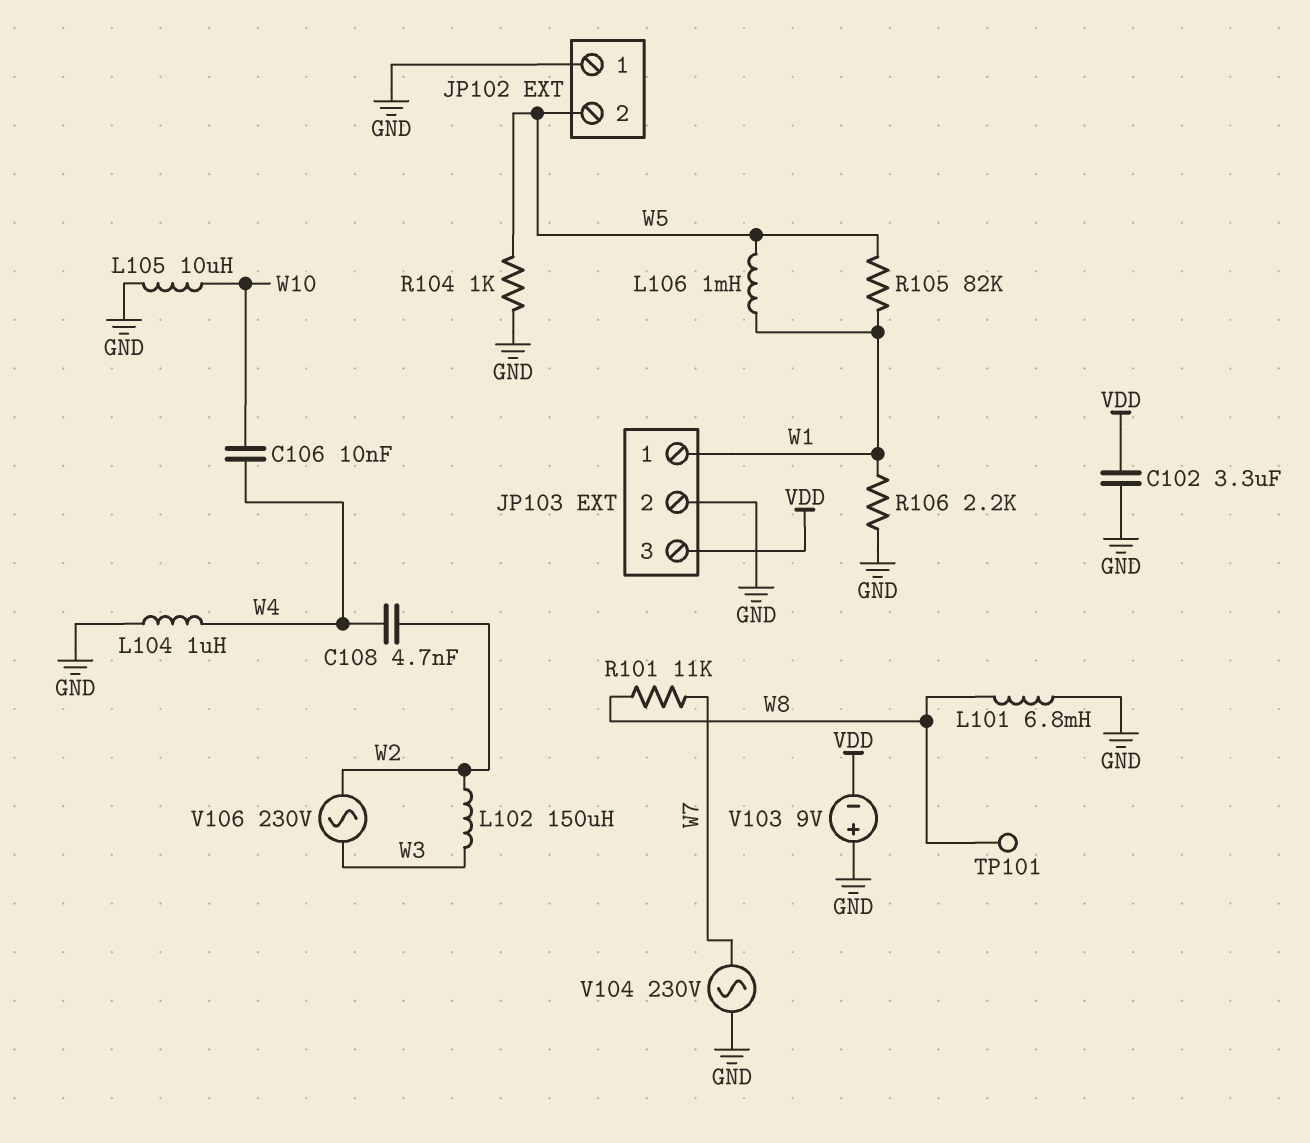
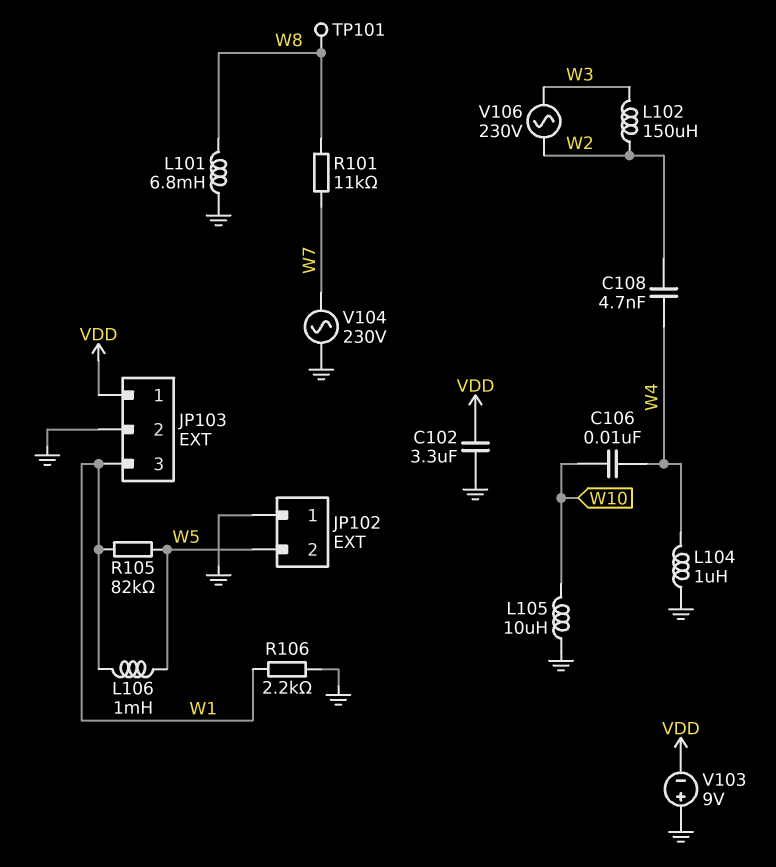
JP103 pin 1: W1 -> VDD
JP103 pin 3: VDD -> W1
R104: 1k (GND, W5) -> none

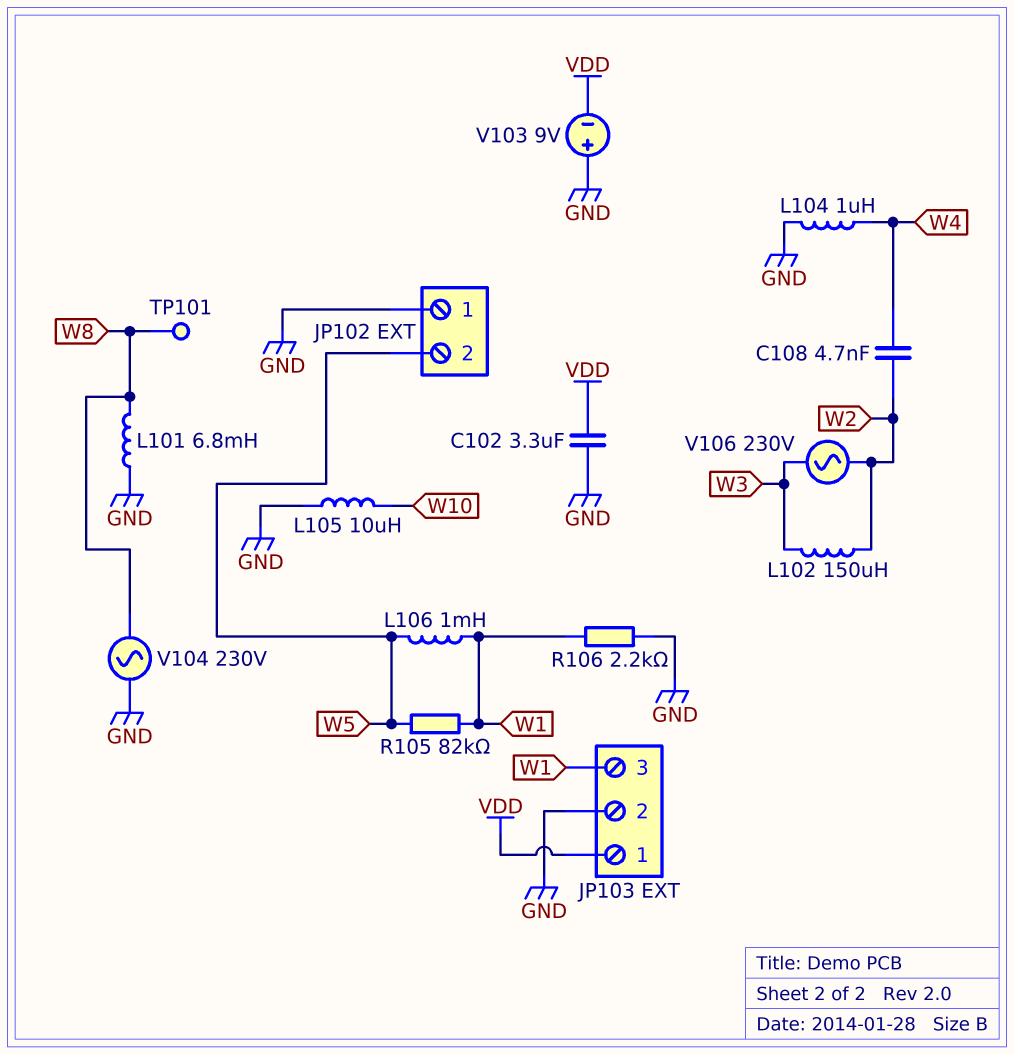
C106: 10nF (W4, W10) -> none
R101: 11k (W7, W8) -> none
V104: AC 230V (GND, W7) -> AC 230V (GND, W8)

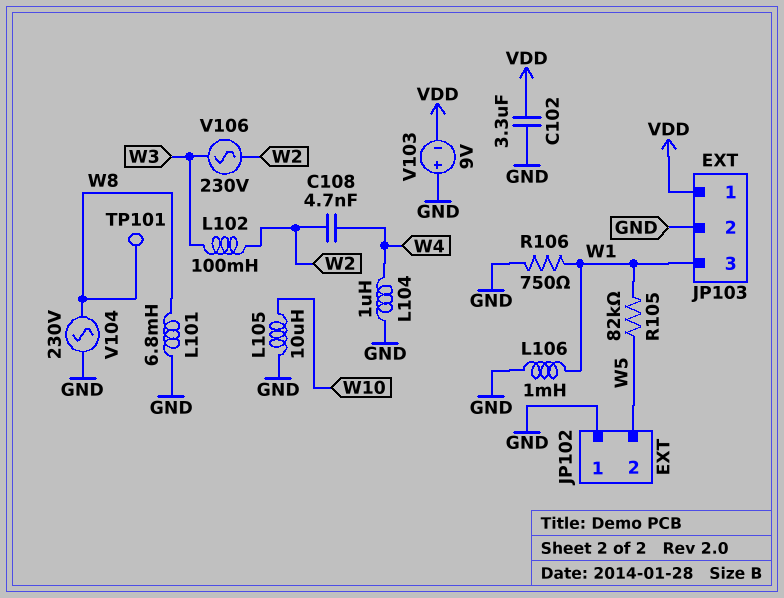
L102: 150uH (W2, W3) -> 100mH (W2, W3)
L106: 1mH (W1, W5) -> 1mH (GND, W1)
R106: 2.2k (GND, W1) -> 750 (GND, W1)

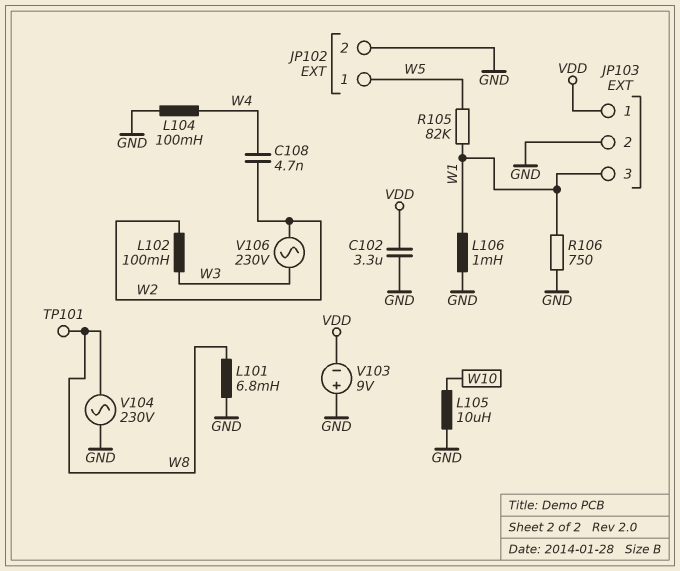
JP102 pin 1: GND -> W5
JP102 pin 2: W5 -> GND
L104: 1uH (GND, W4) -> 100mH (GND, W4)

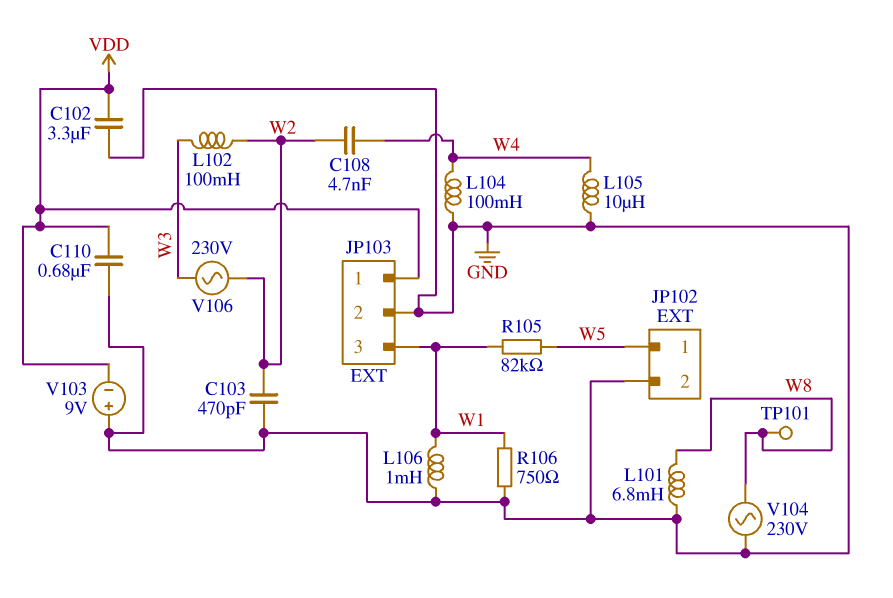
C103: none -> 470pF (GND, W2)
C110: none -> 680nF (GND, VDD)
L105: 10uH (GND, W10) -> 10uH (GND, W4)

